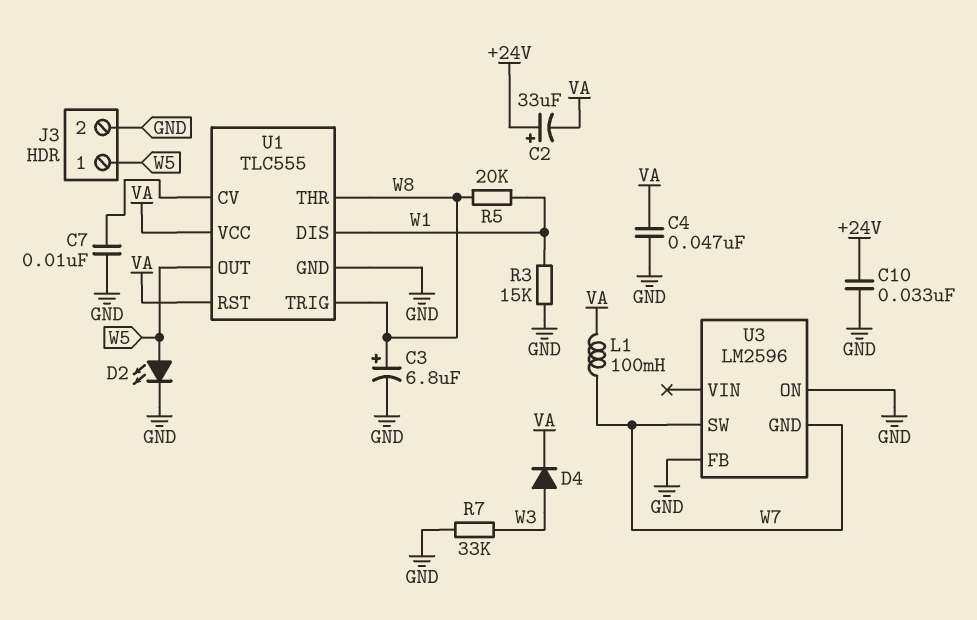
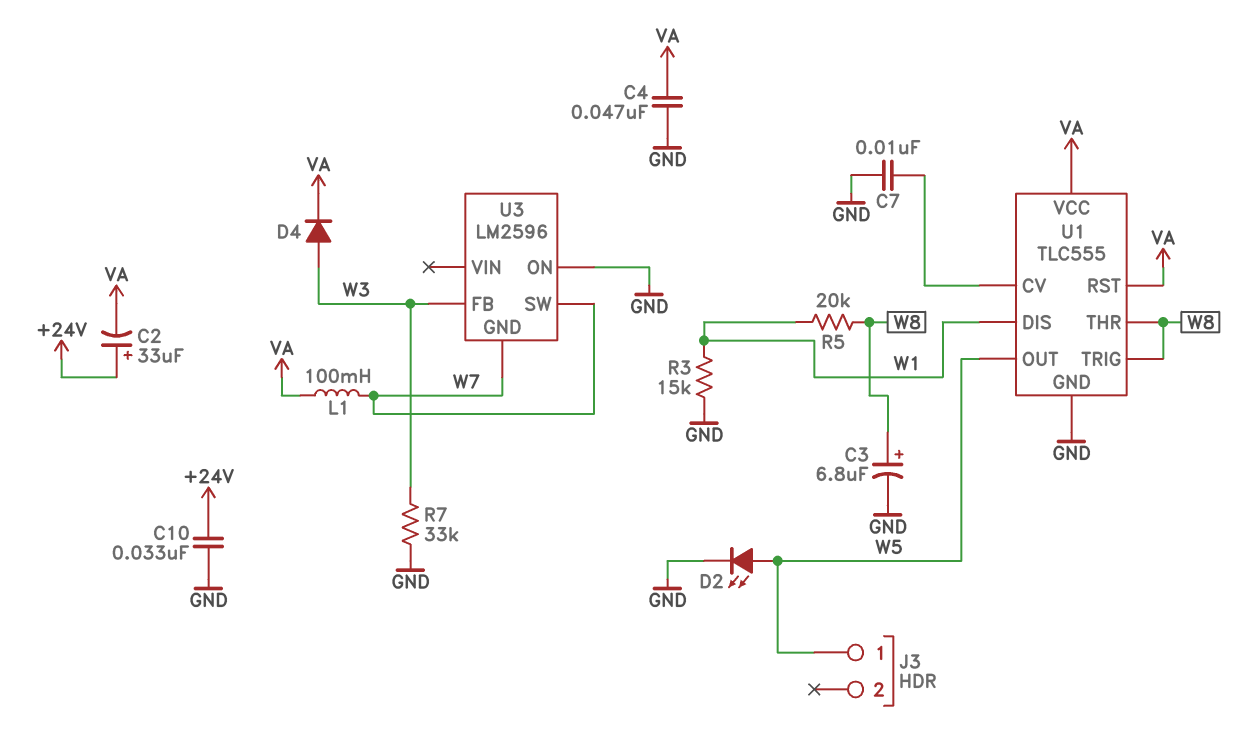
J3 pin 2: GND -> none
U3 pin FB: GND -> W3

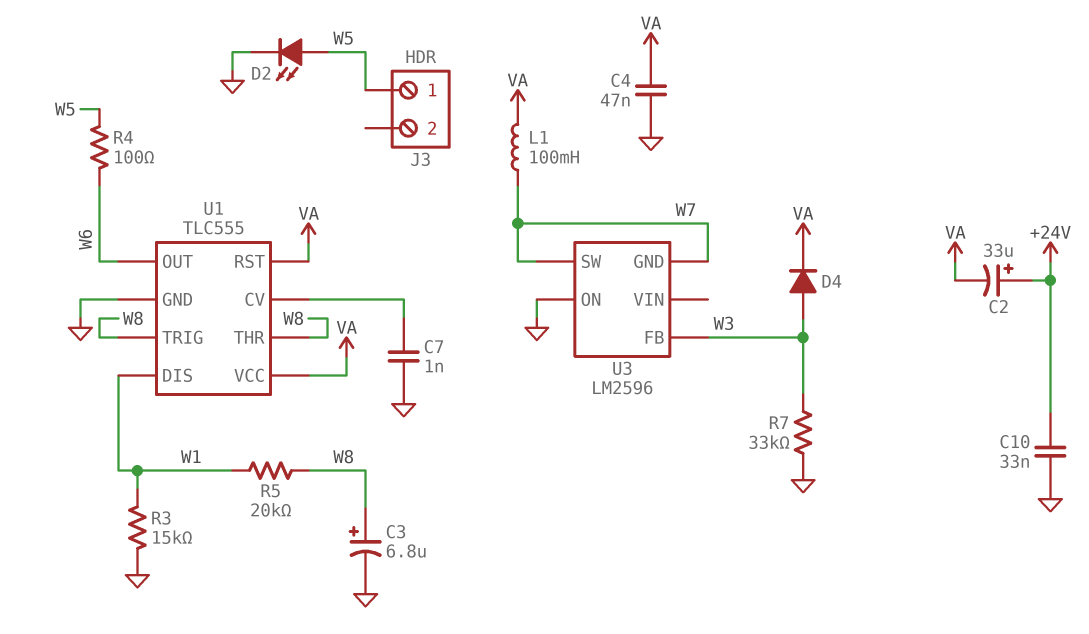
C7: 10nF (GND, U1/CV) -> 1nF (GND, U1/CV)
R4: none -> 100 (W5, W6)
U1 pin OUT: W5 -> W6

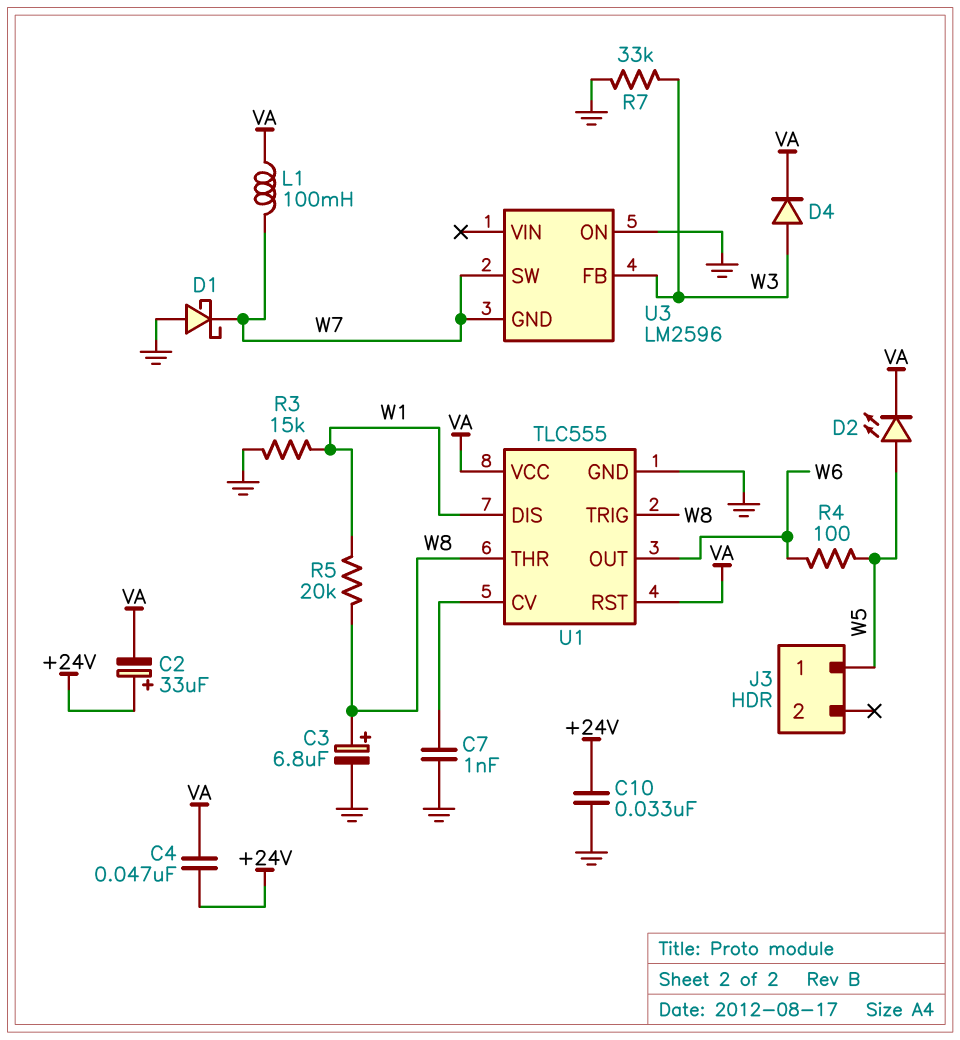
C4: 47nF (GND, VA) -> 47nF (+24V, VA)
D1: none -> schottky (A GND, K W7)
D2: LED (A W5, K GND) -> LED (A W5, K VA)

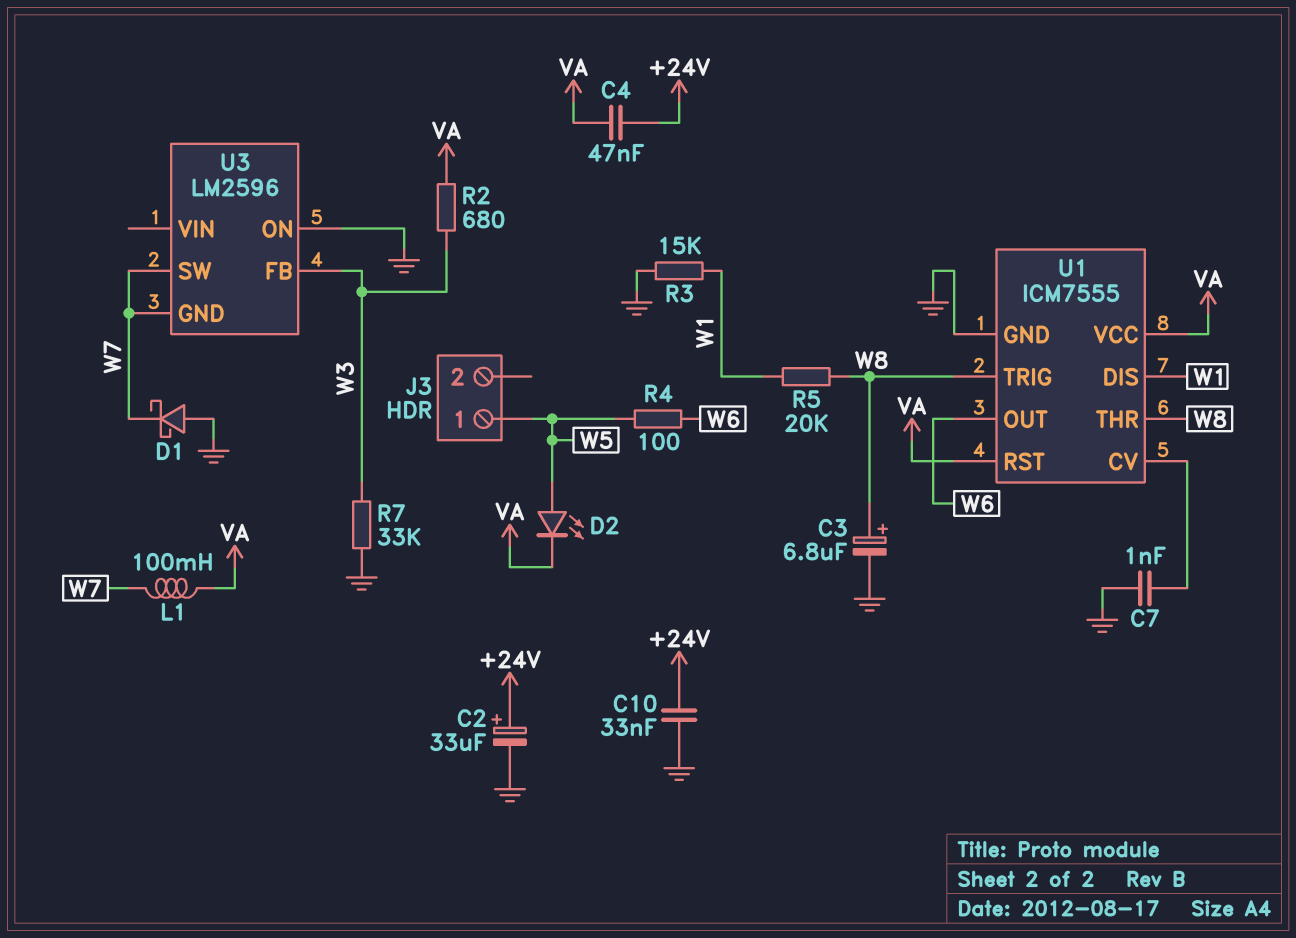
C2: 33uF (plus +24V, minus VA) -> 33uF (plus +24V, minus GND)
D4: diode (A W3, K VA) -> none
R2: none -> 680 (VA, W3)
U1: TLC555 -> ICM7555

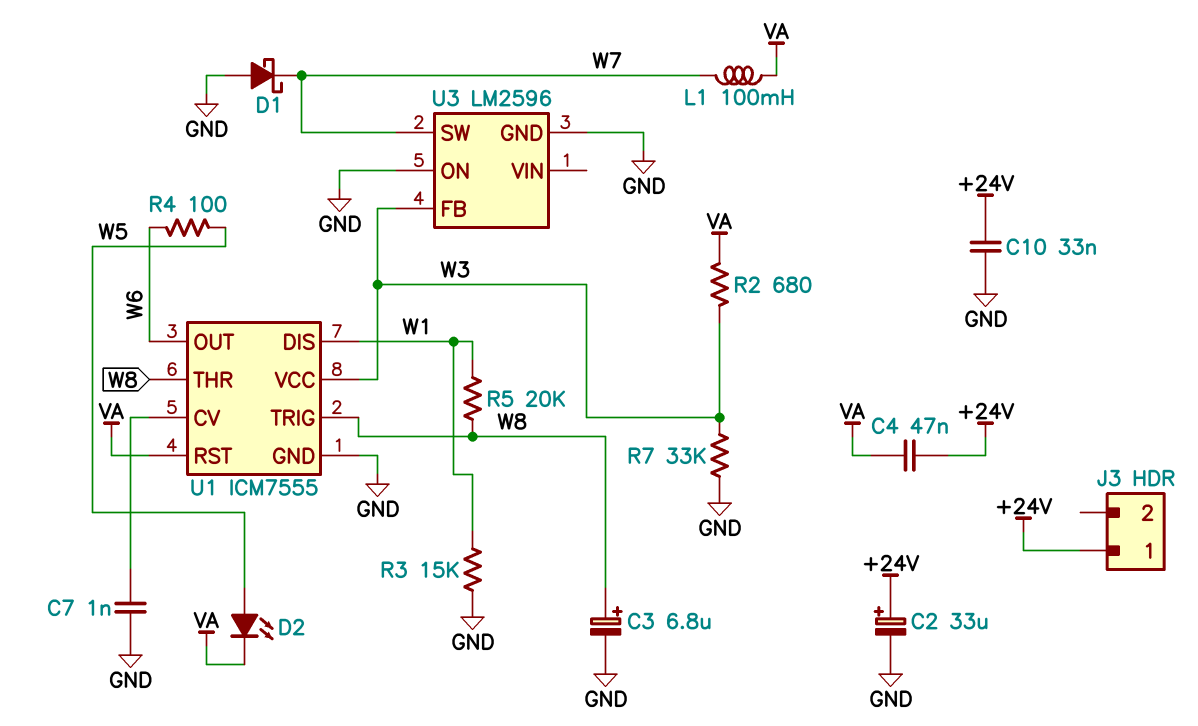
J3 pin 1: W5 -> +24V
U1 pin VCC: VA -> W3
U3 pin GND: W7 -> GND

